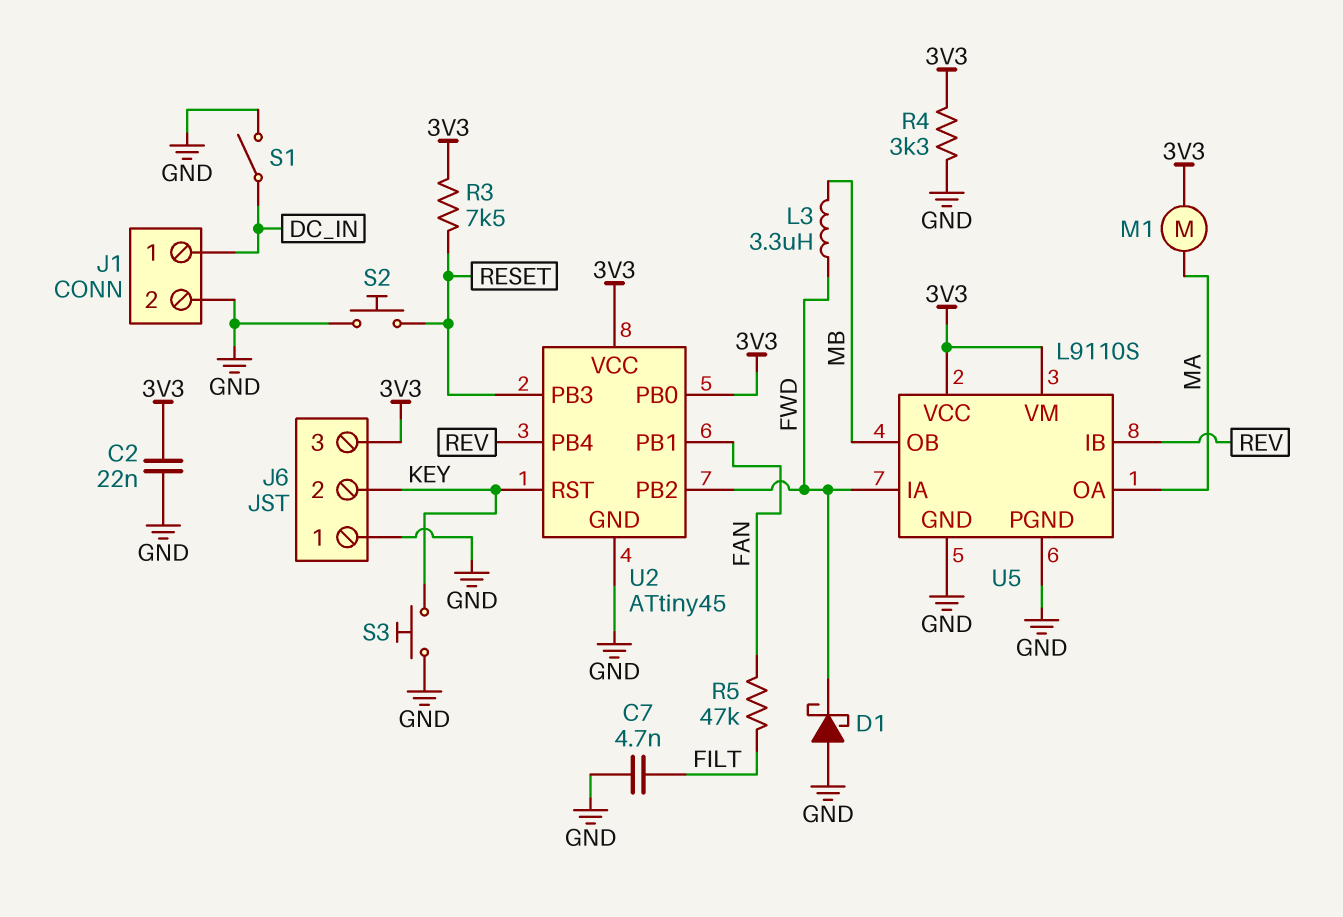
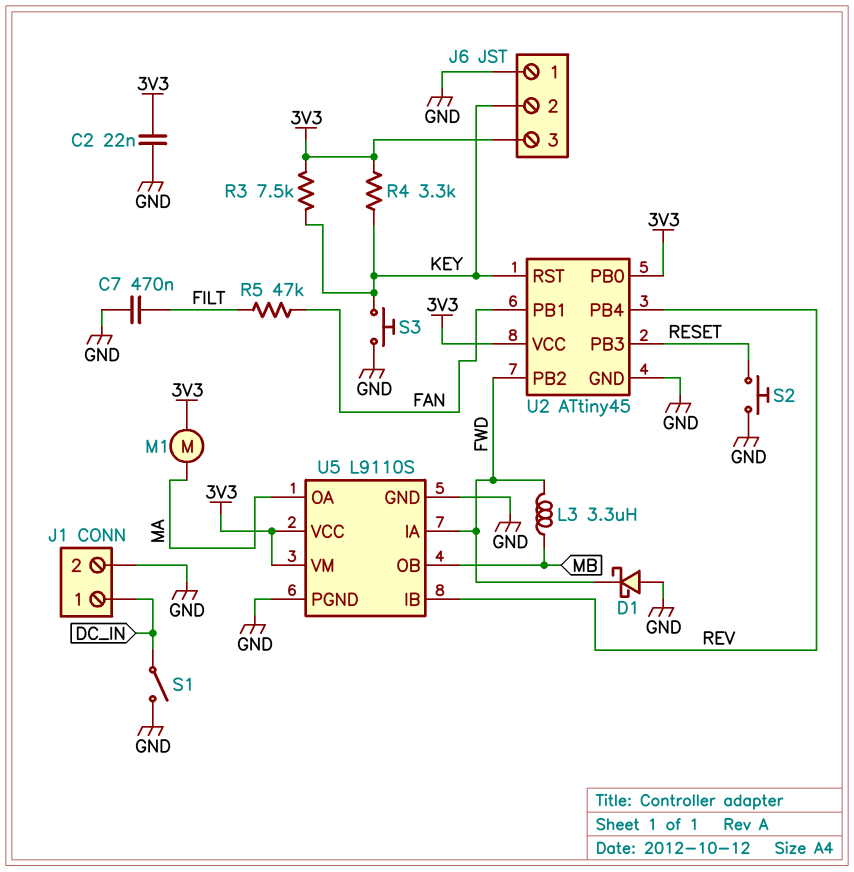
C7: 4.7nF (FILT, GND) -> 470nF (FILT, GND)
R3: 7.5k (3V3, RESET) -> 7.5k (3V3, KEY)
R4: 3.3k (3V3, GND) -> 3.3k (3V3, KEY)

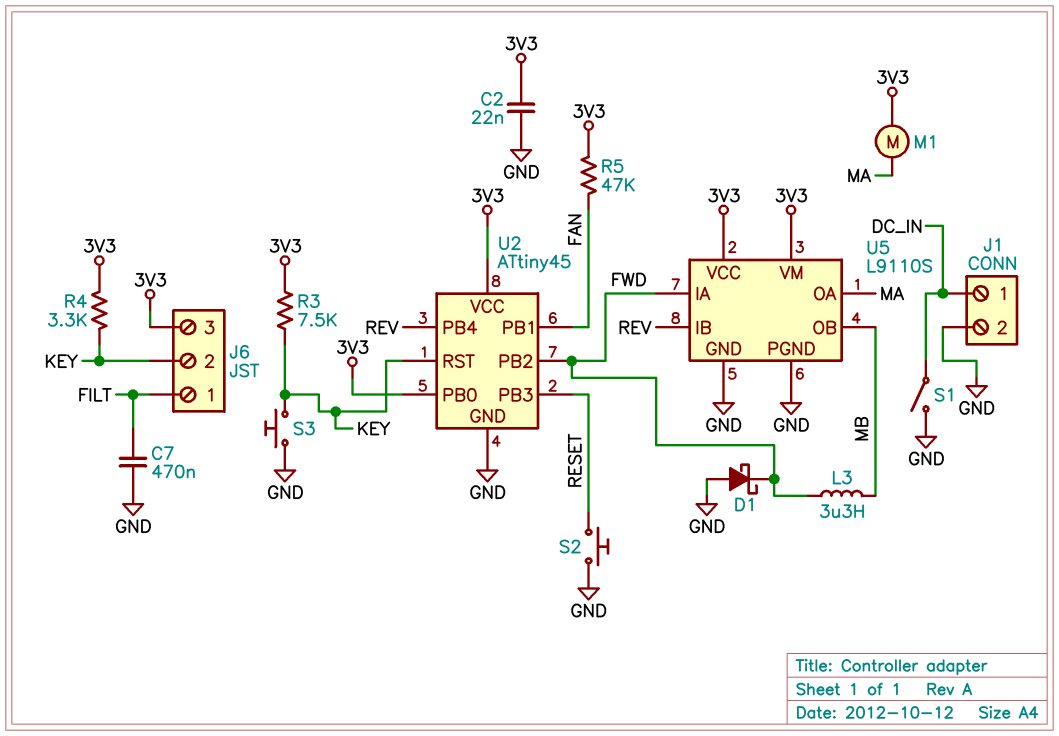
J6 pin 1: GND -> FILT
R5: 47k (FAN, FILT) -> 47k (3V3, FAN)

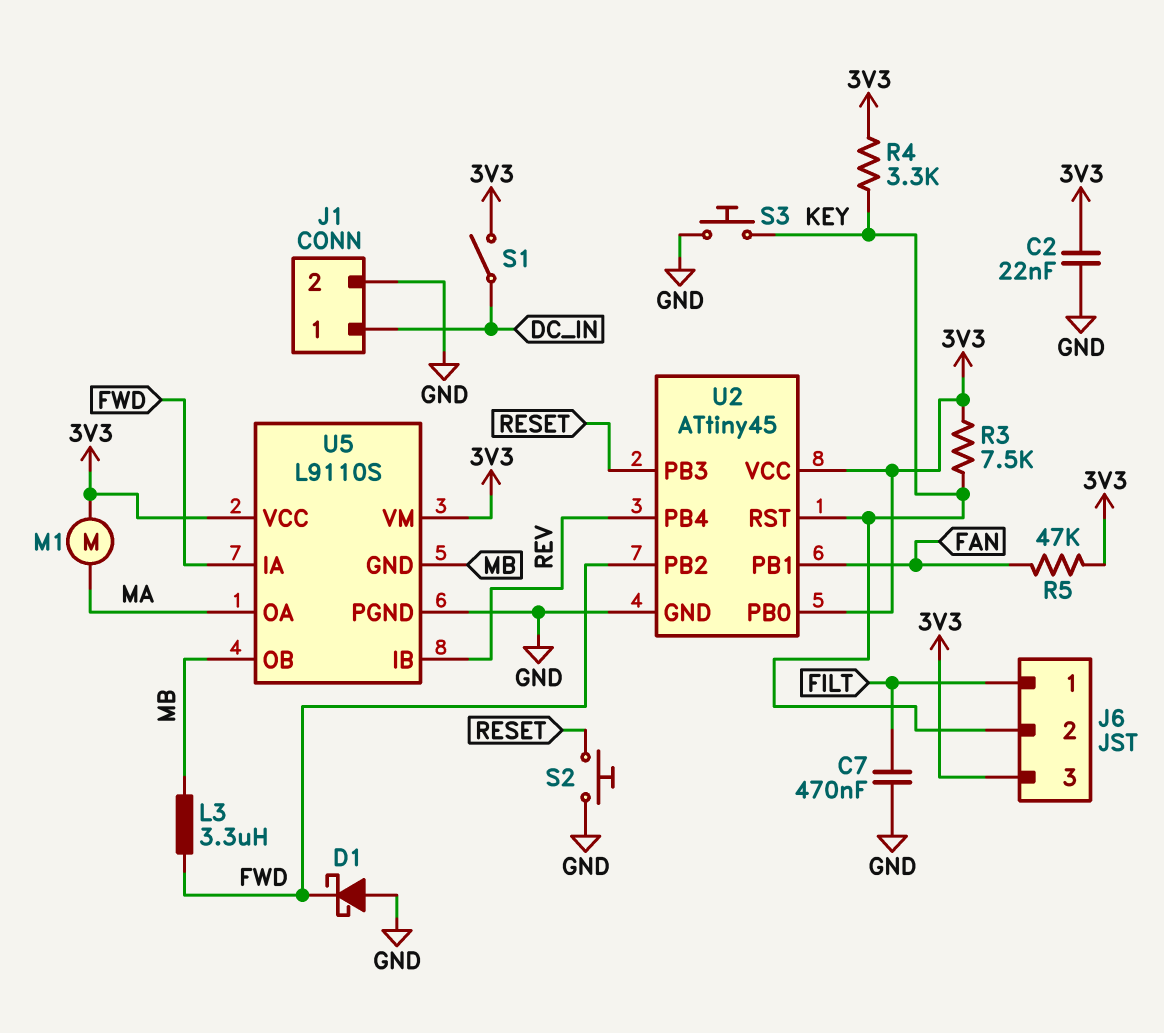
S1: switch (DC_IN, GND) -> switch (3V3, DC_IN)
U5 pin GND: GND -> MB

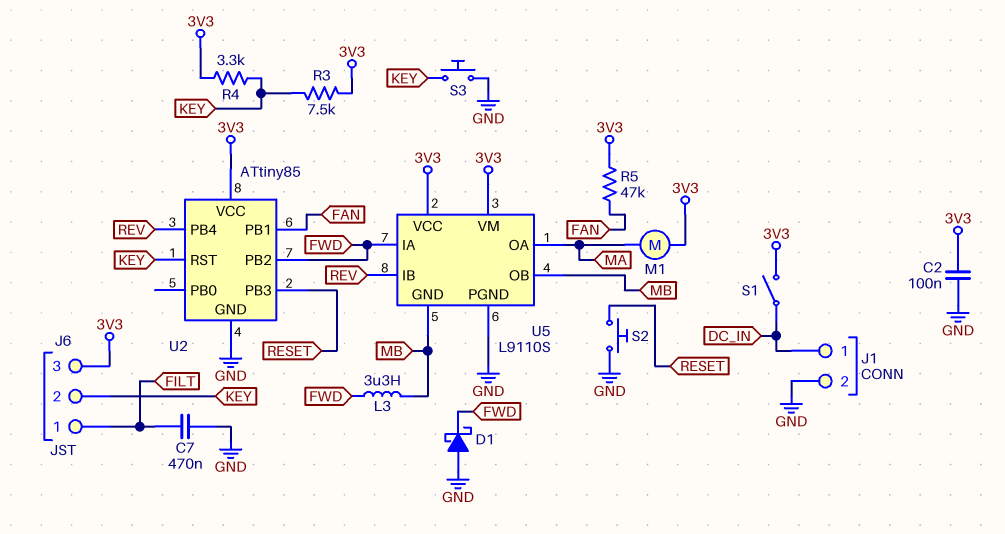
C2: 22nF (3V3, GND) -> 100nF (3V3, GND)
U2: ATtiny45 -> ATtiny85
U2 pin PB0: 3V3 -> none

